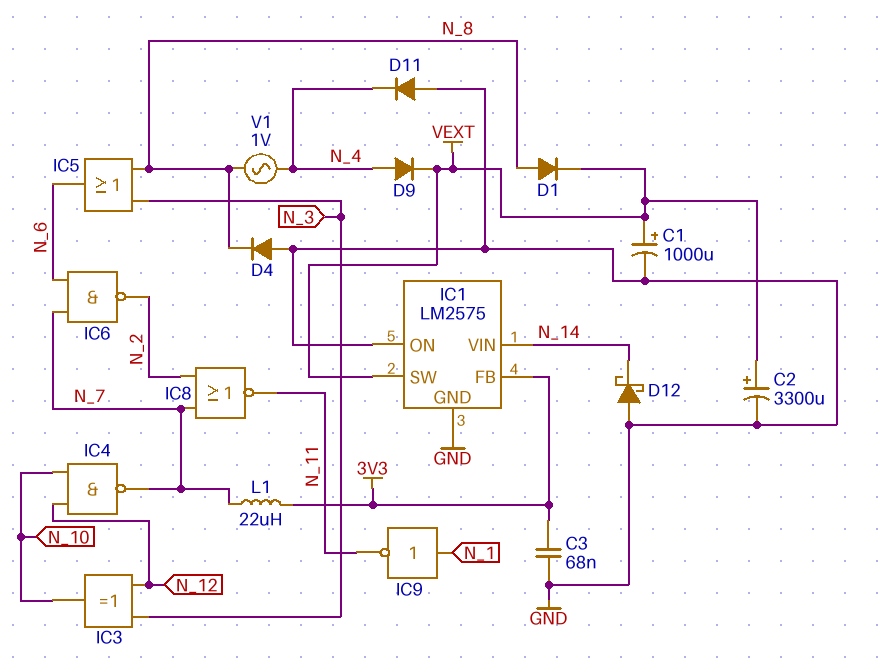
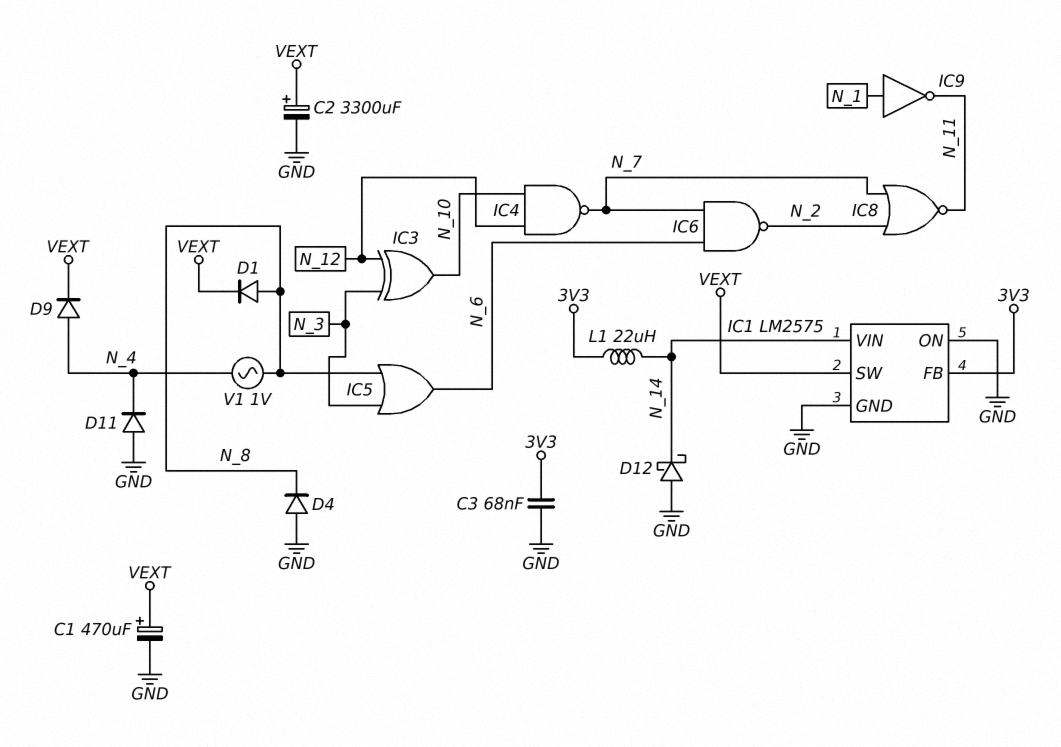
C1: 1000uF (plus VEXT, minus GND) -> 470uF (plus VEXT, minus GND)
L1: 22uH (3V3, N_7) -> 22uH (3V3, N_14)

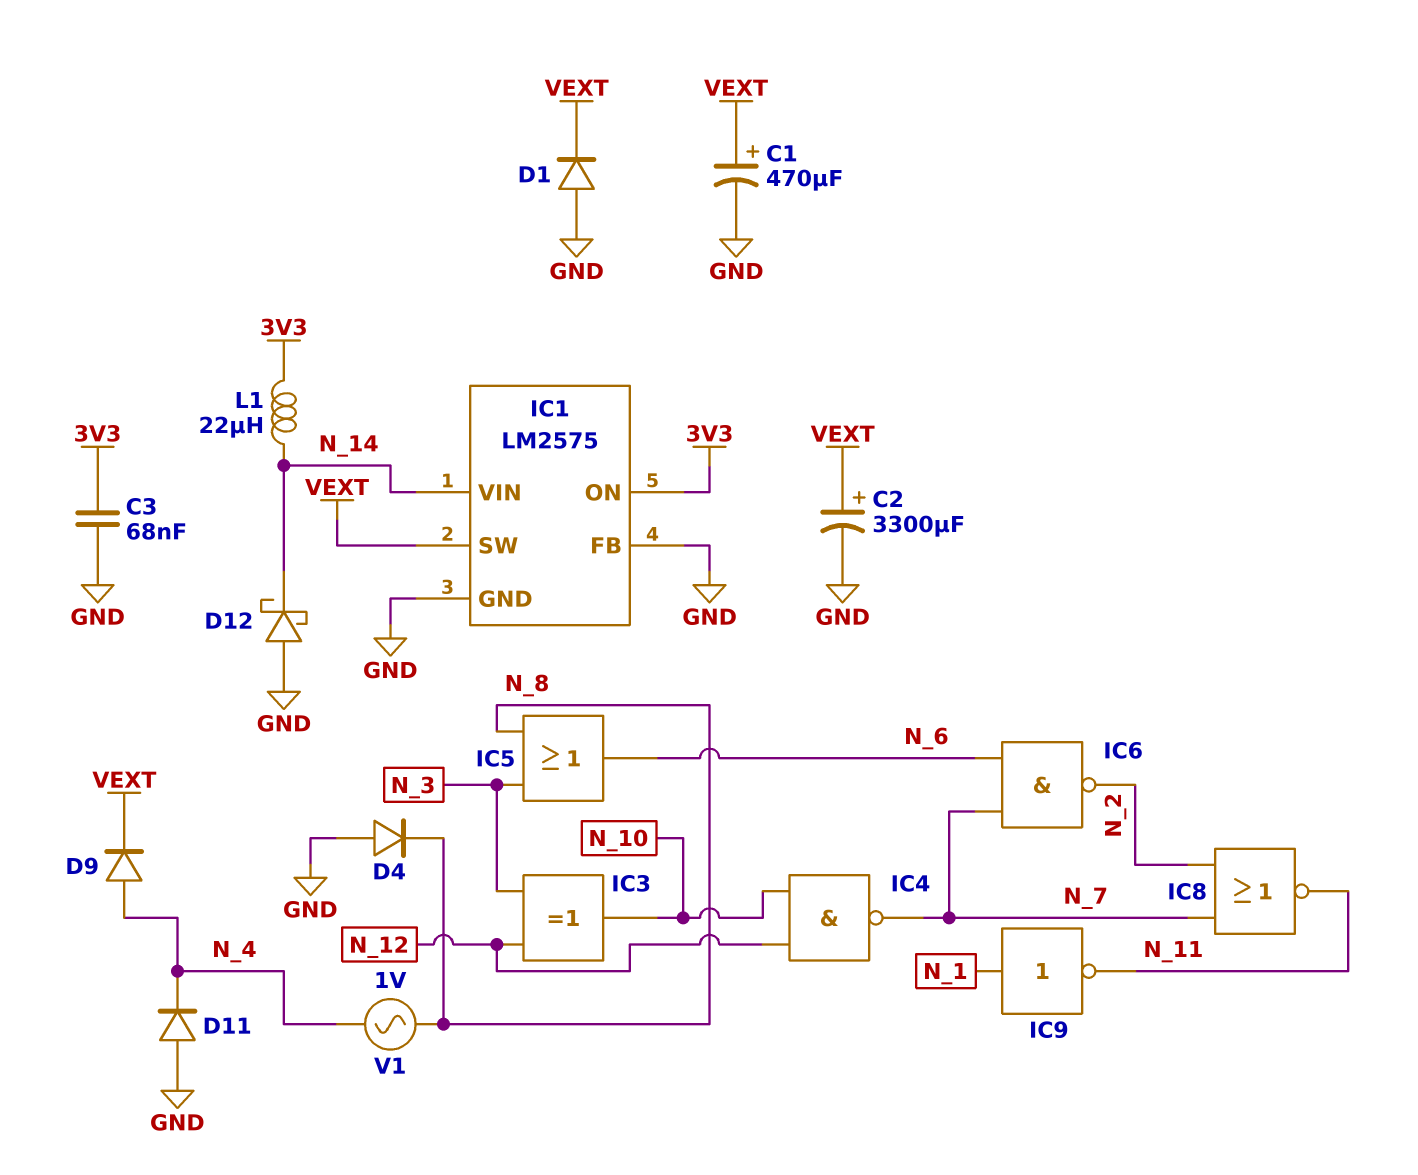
D1: diode (A N_8, K VEXT) -> diode (A GND, K VEXT)
IC1 pin FB: 3V3 -> GND
IC1 pin ON: GND -> 3V3

